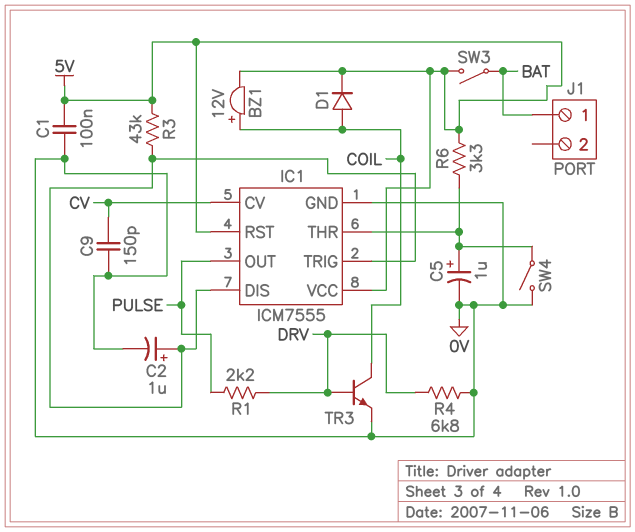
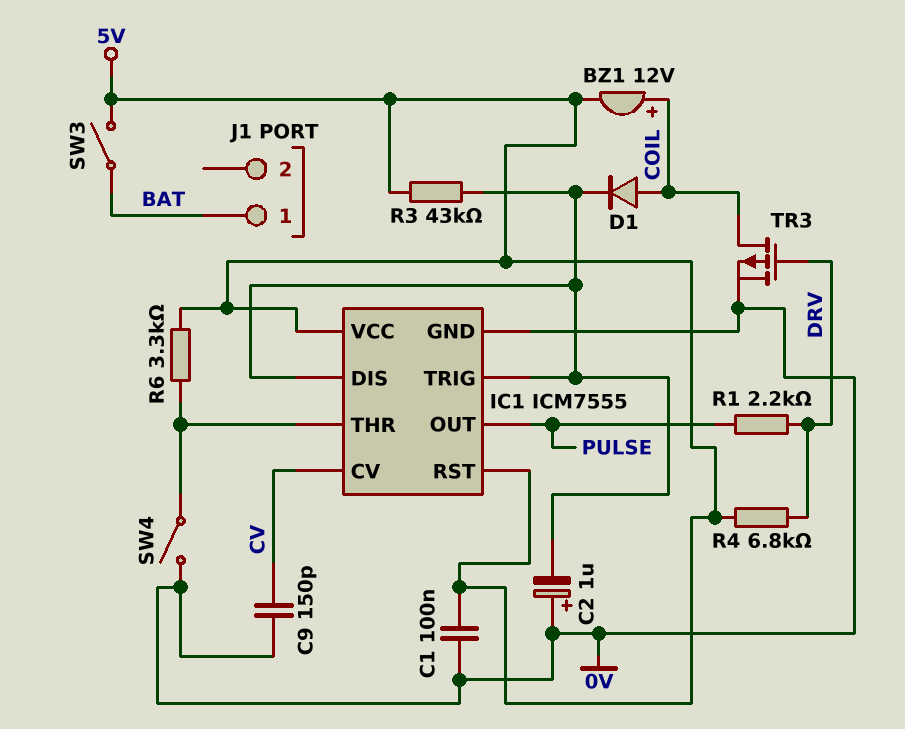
C2: 1uF (plus IC1/DIS, minus 0V) -> 1uF (plus 0V, minus IC1/DIS)
C5: 1uF (plus IC1/THR, minus 0V) -> none
D1: diode (A COIL, K 5V) -> diode (A COIL, K IC1/DIS)
R4: 6.8k (0V, DRV) -> 6.8k (5V, DRV)
TR3: NPN (B DRV, C COIL, E 0V) -> PMOS (G DRV, D COIL, S 0V)

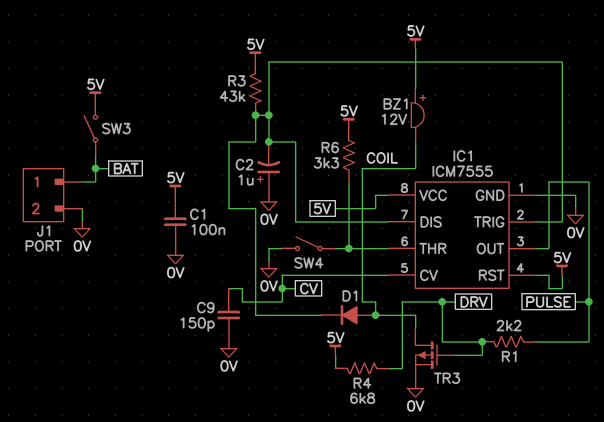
BZ1: buzzer 12V (plus COIL, minus 5V) -> buzzer 12V (plus 5V, minus COIL)
J1 pin 2: none -> 0V

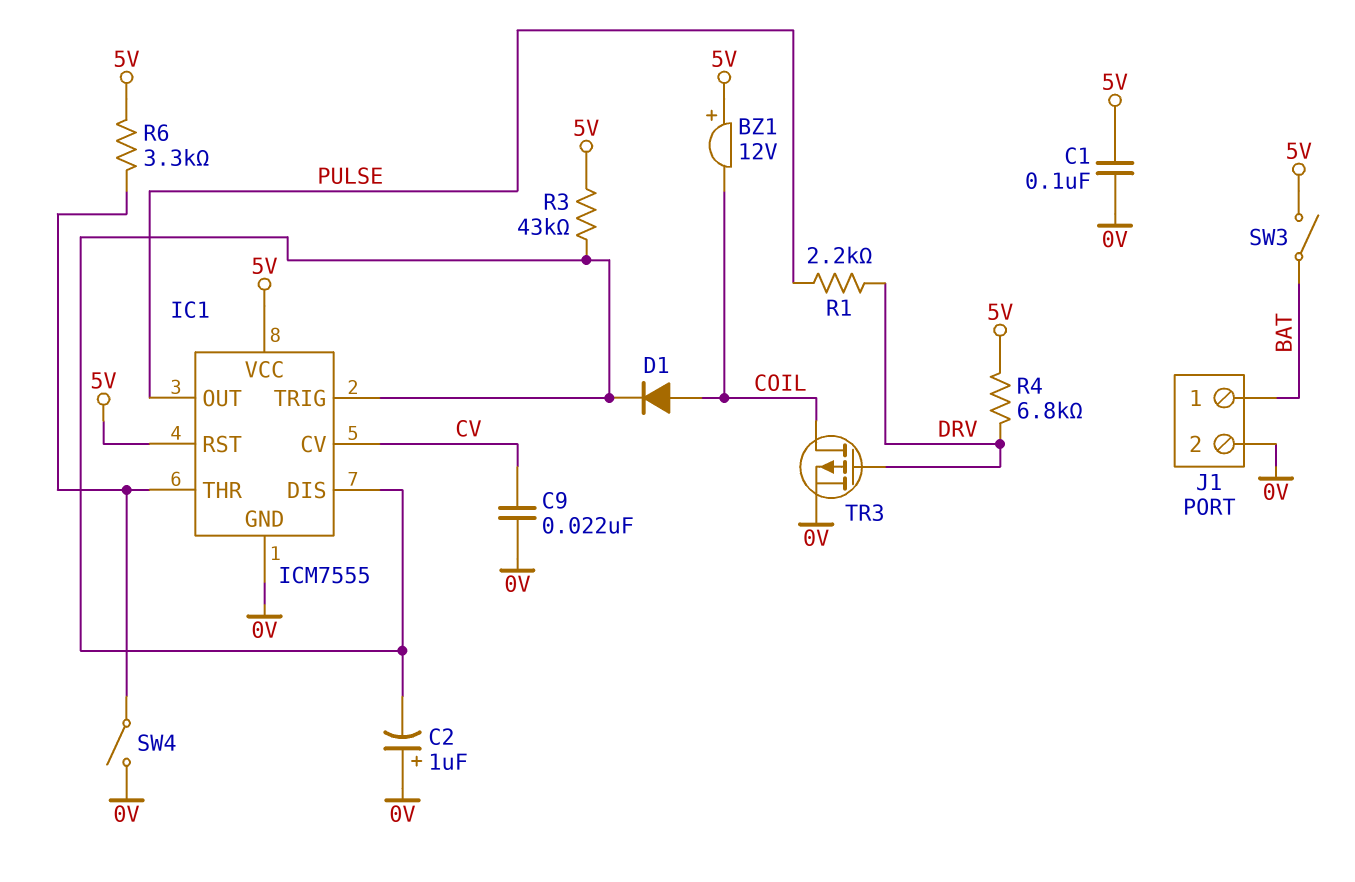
C9: 150pF (0V, CV) -> 22nF (0V, CV)

